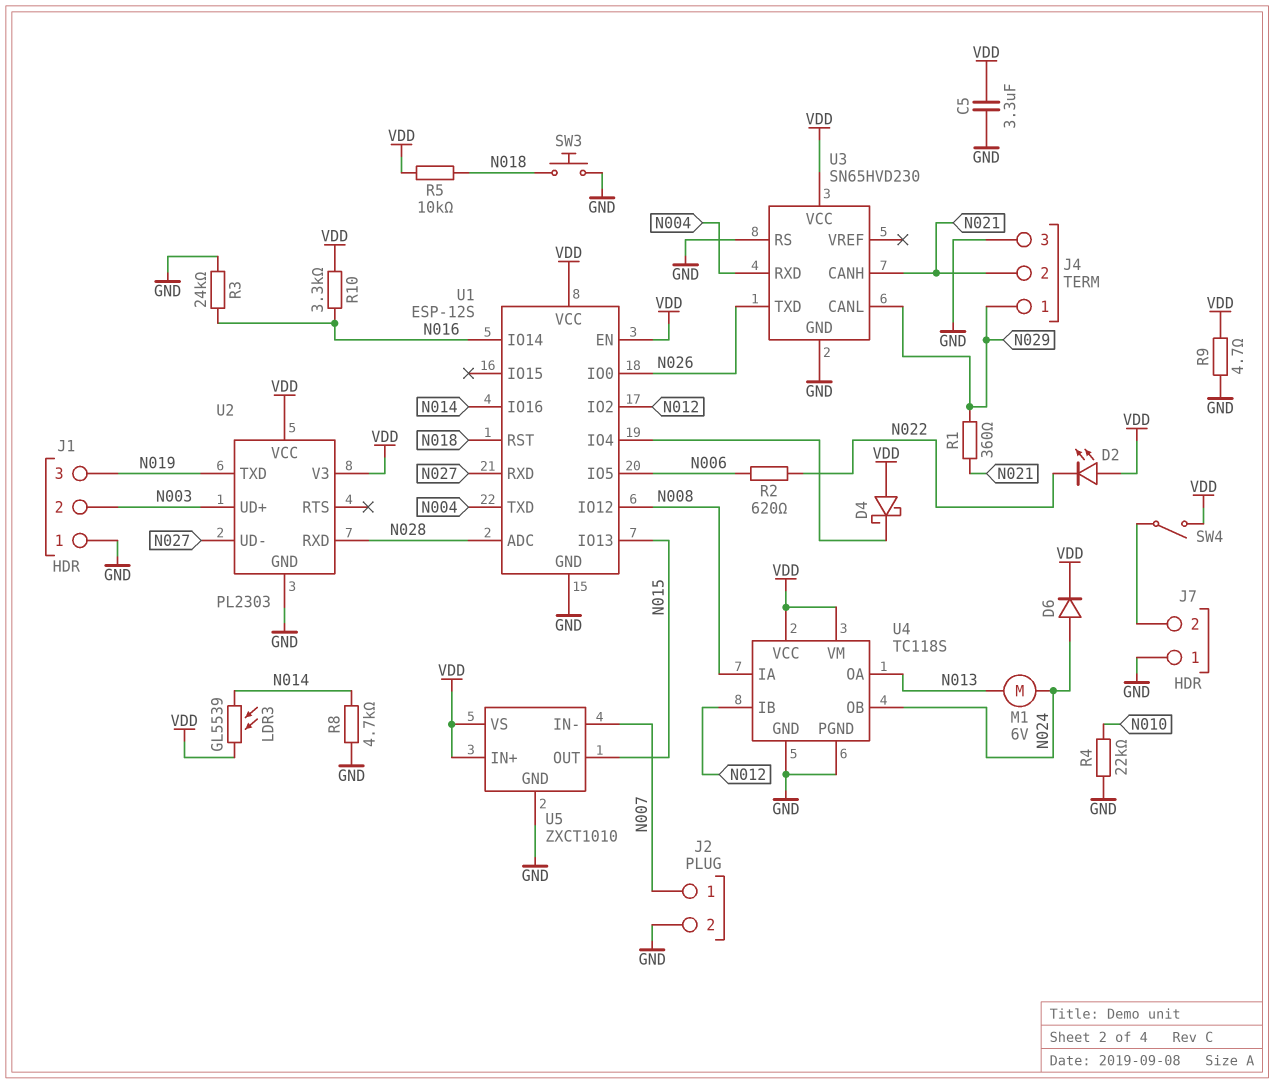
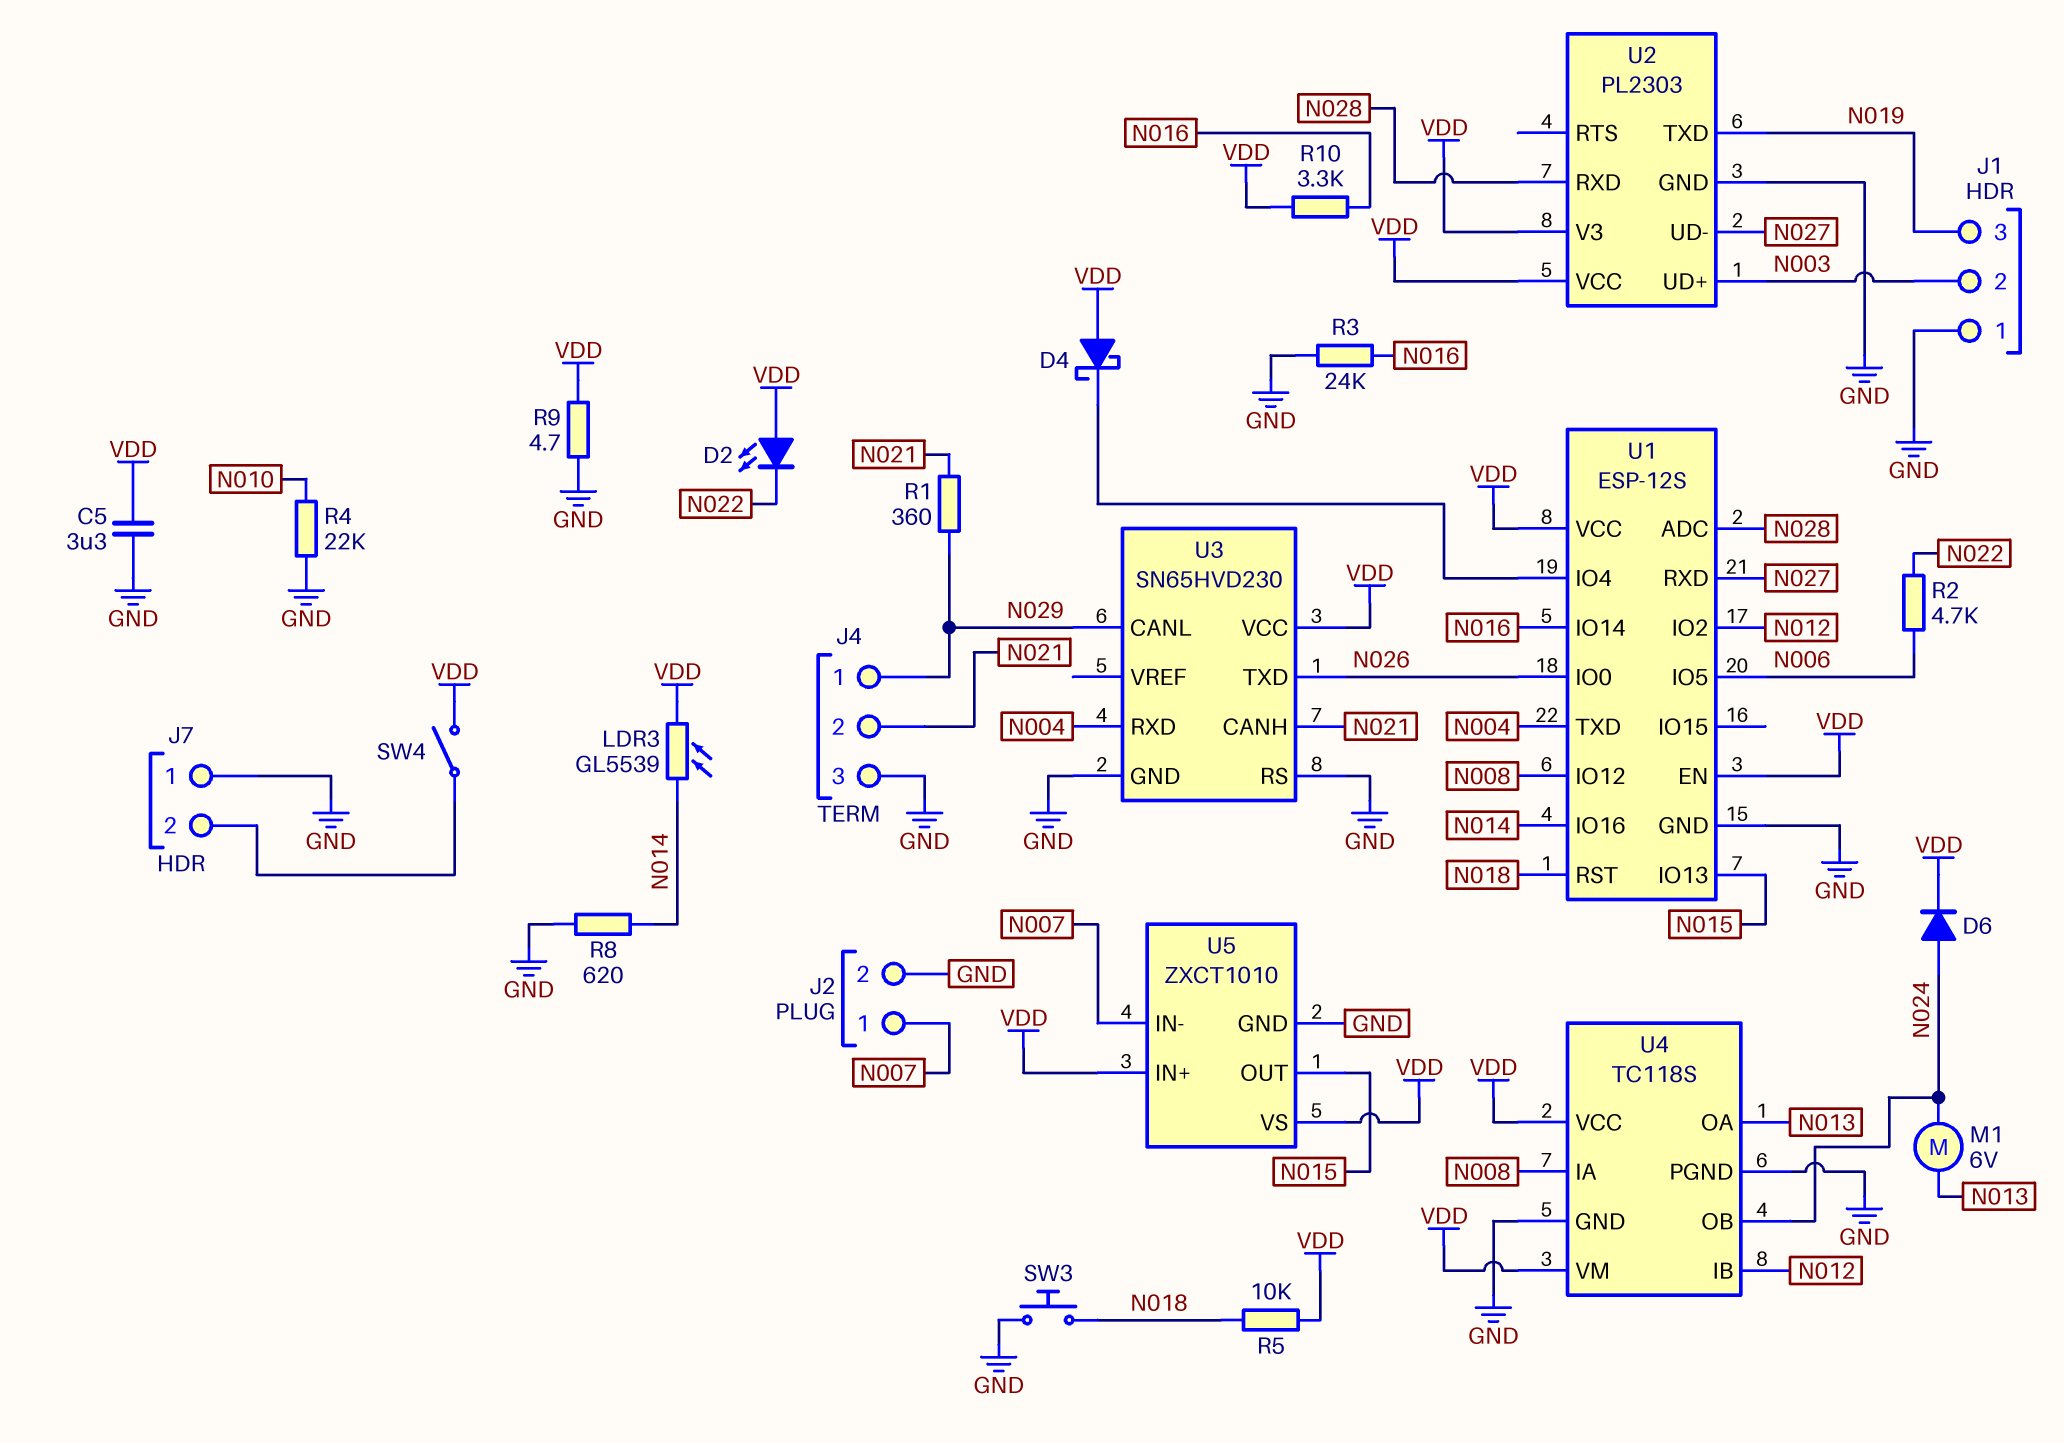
R2: 620 (N006, N022) -> 4.7k (N006, N022)
R8: 4.7k (GND, N014) -> 620 (GND, N014)

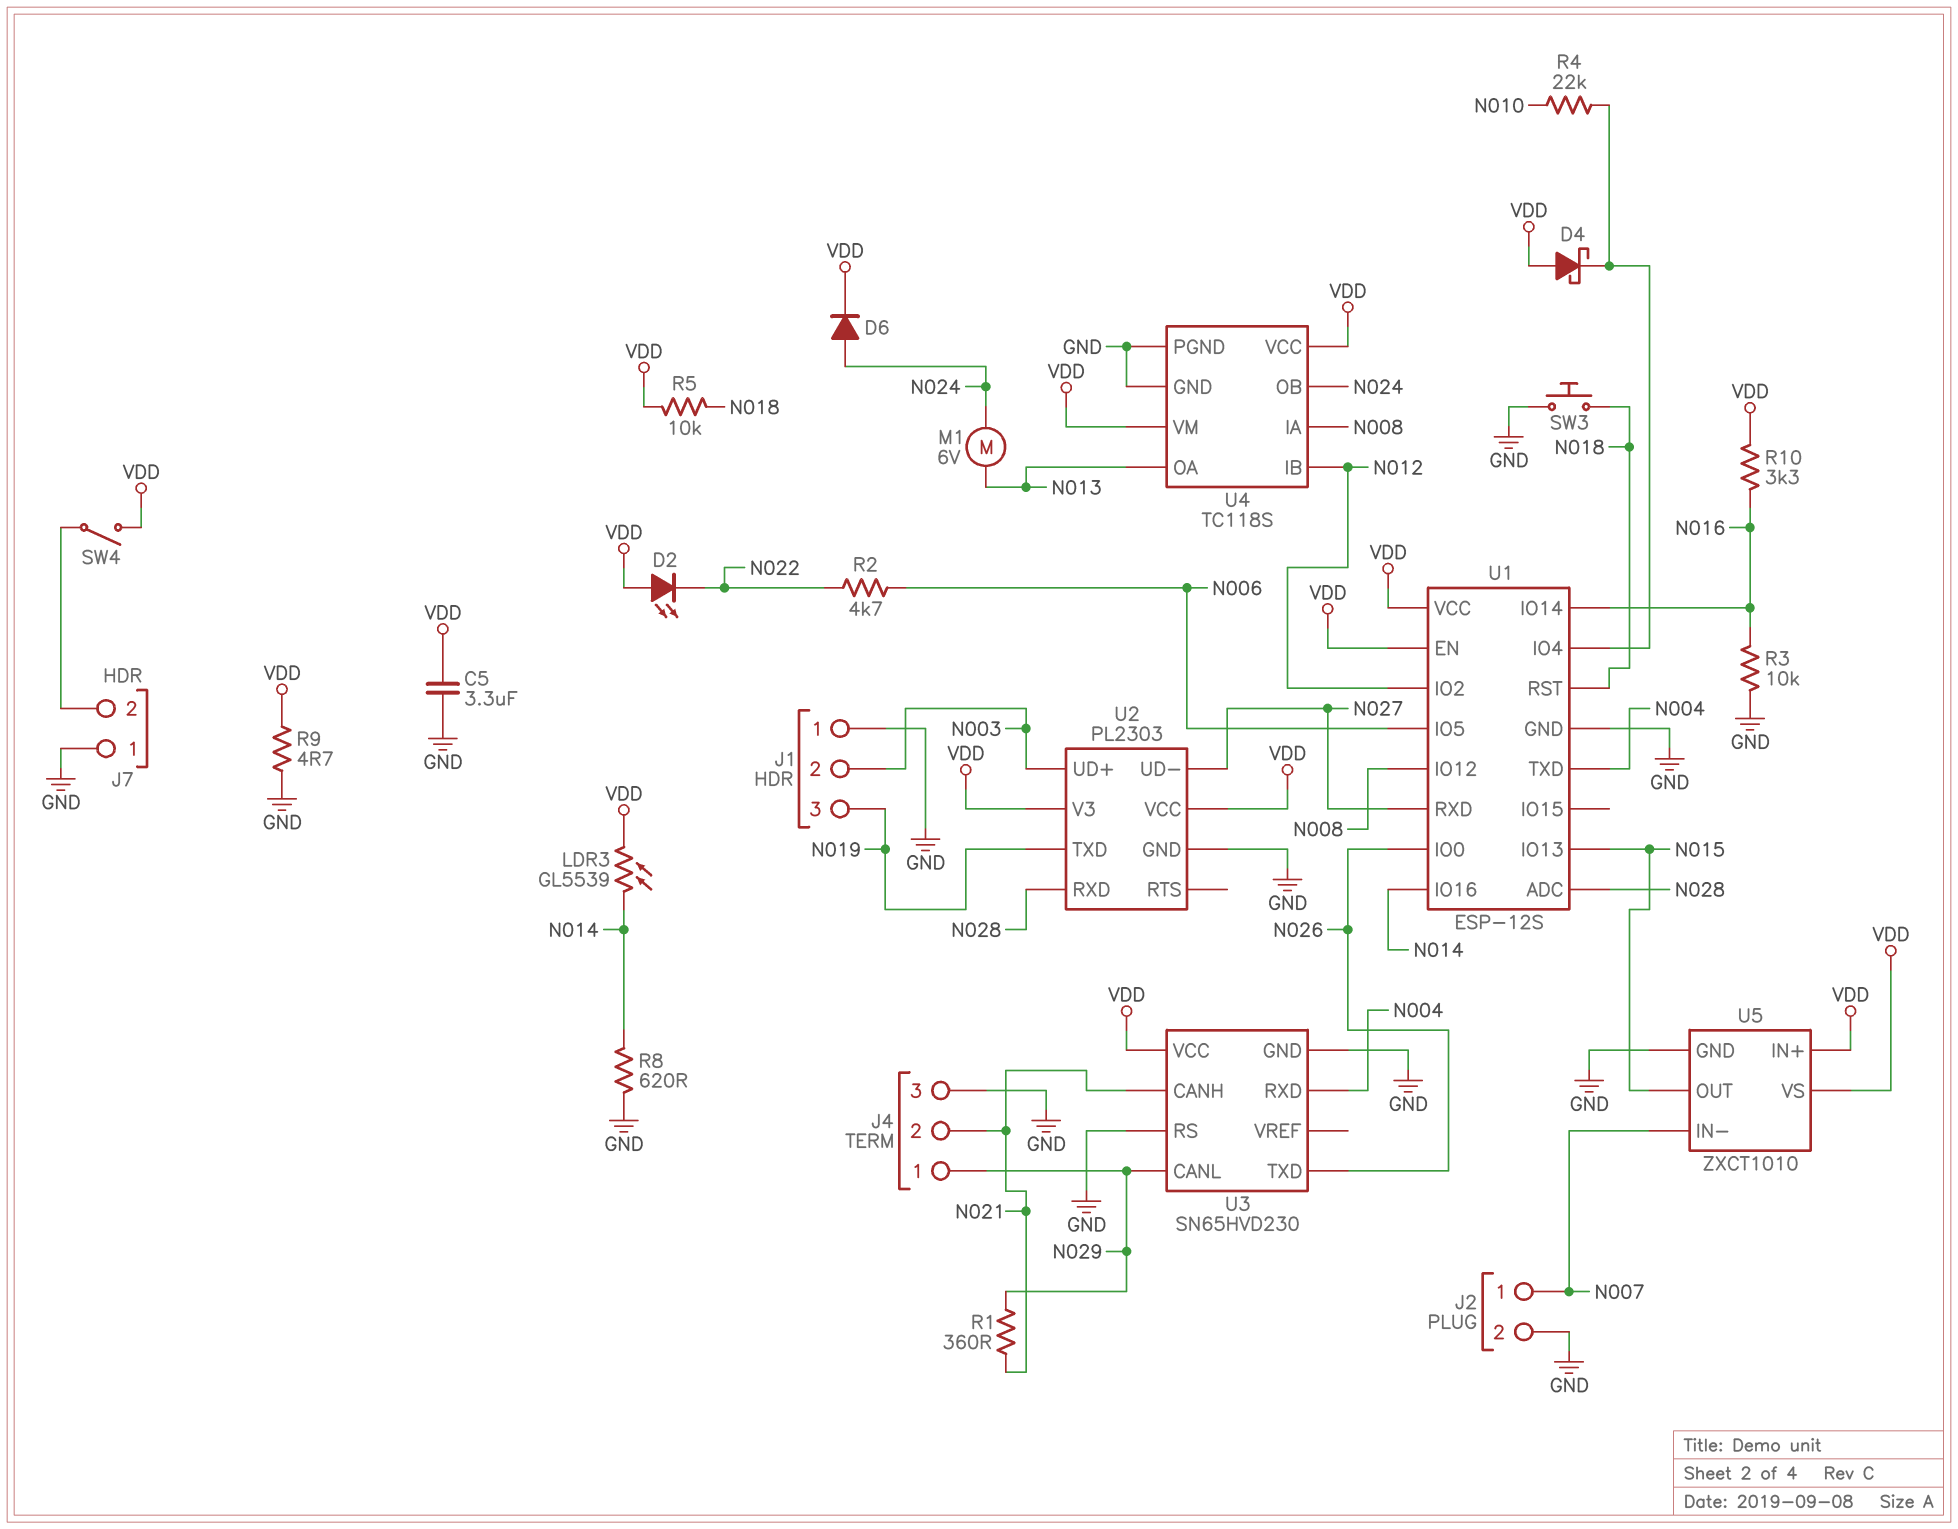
R3: 24k (GND, N016) -> 10k (GND, N016)
R4: 22k (GND, N010) -> 22k (N010, U1/IO4)

